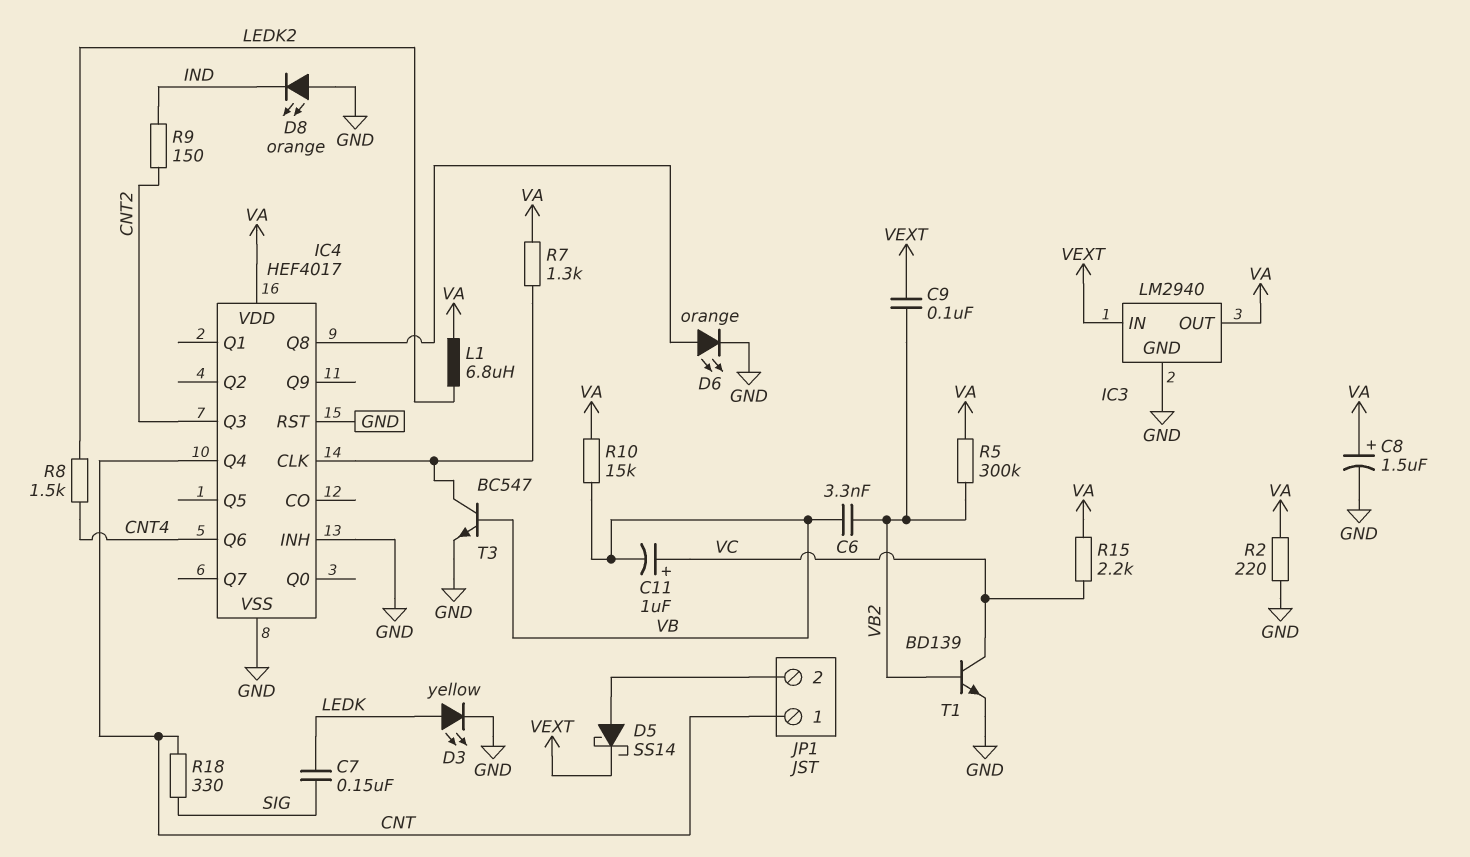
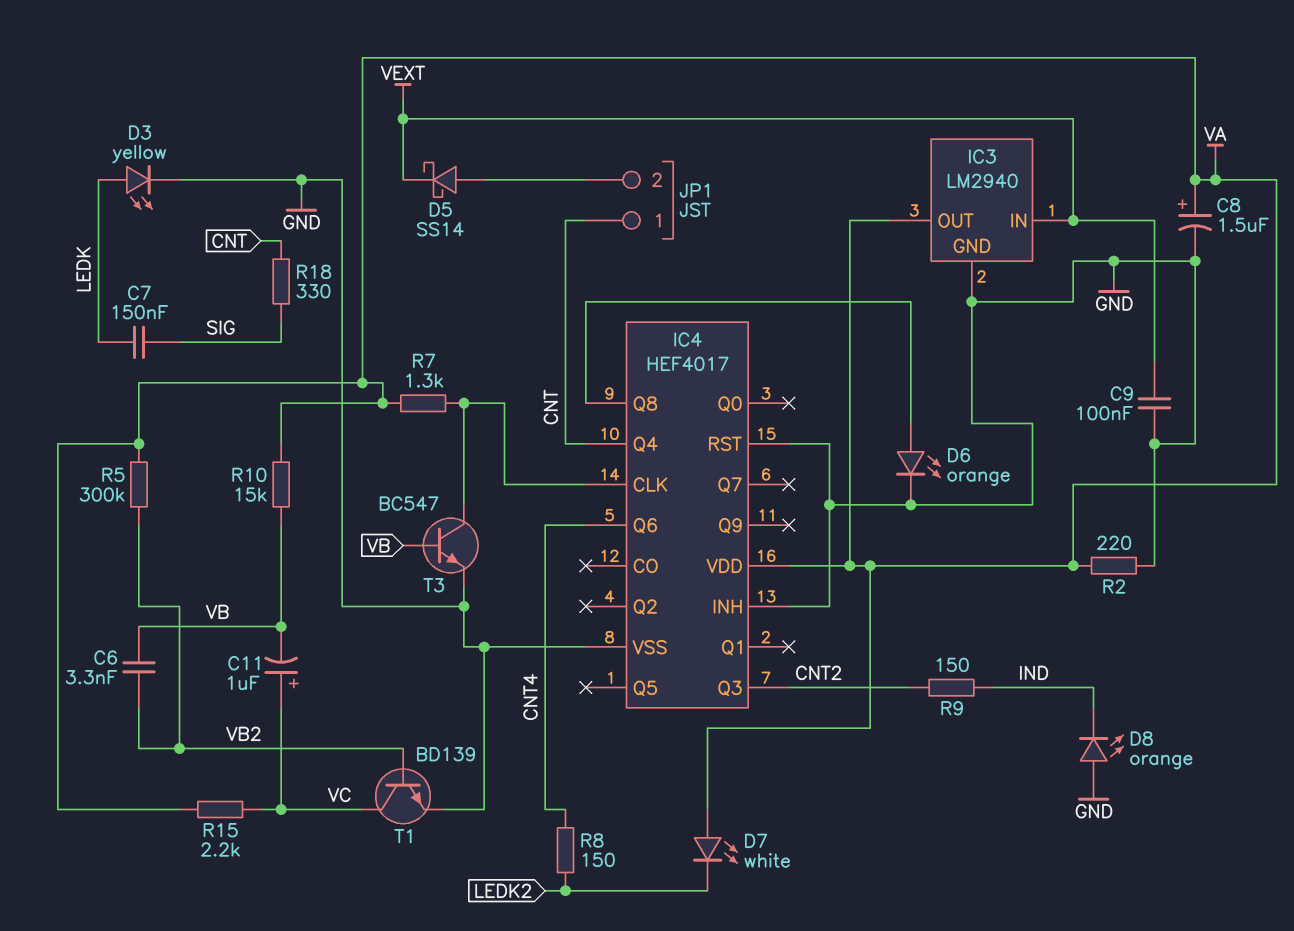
C9: 100nF (VB2, VEXT) -> 100nF (GND, VEXT)
D7: none -> LED white (A VA, K LEDK2)
L1: 6.8uH (LEDK2, VA) -> none
R8: 1.5k (CNT4, LEDK2) -> 150 (CNT4, LEDK2)

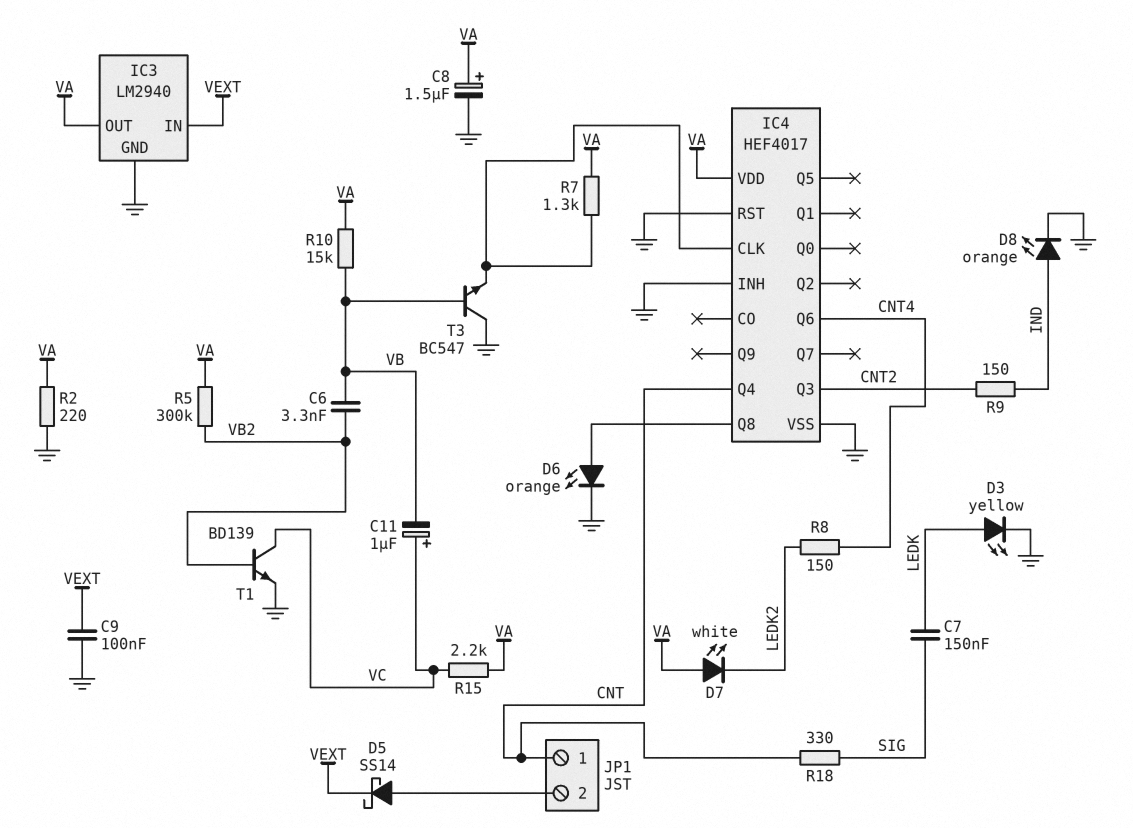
D8: LED orange (A GND, K IND) -> LED orange (A IND, K GND)
T3: NPN BC547 (B VB, C IC4/CLK, E GND) -> NPN BC547 (B VB, C GND, E IC4/CLK)

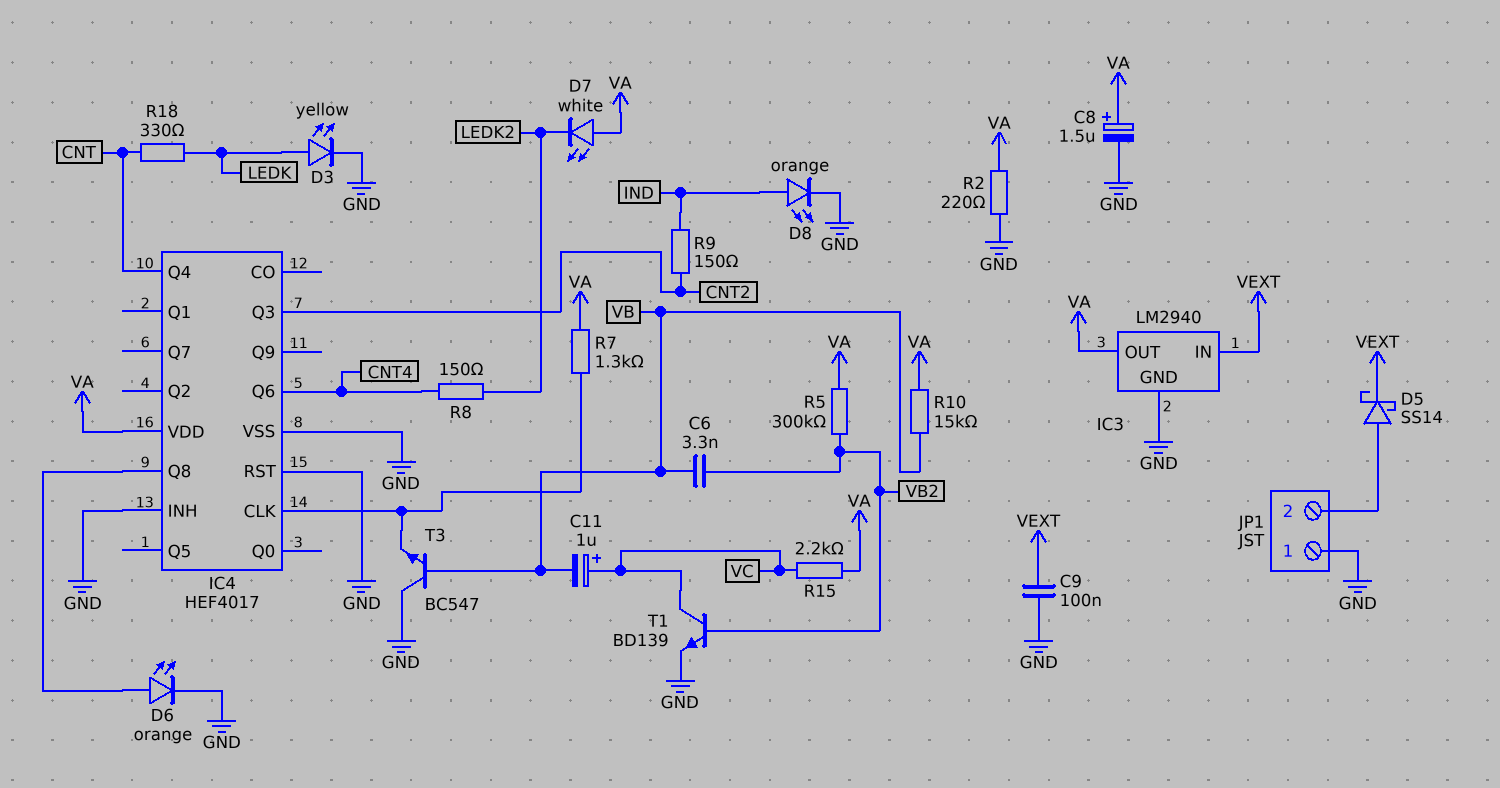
C7: 150nF (LEDK, SIG) -> none
JP1 pin 1: CNT -> GND
R18: 330 (CNT, SIG) -> 330 (CNT, LEDK)

